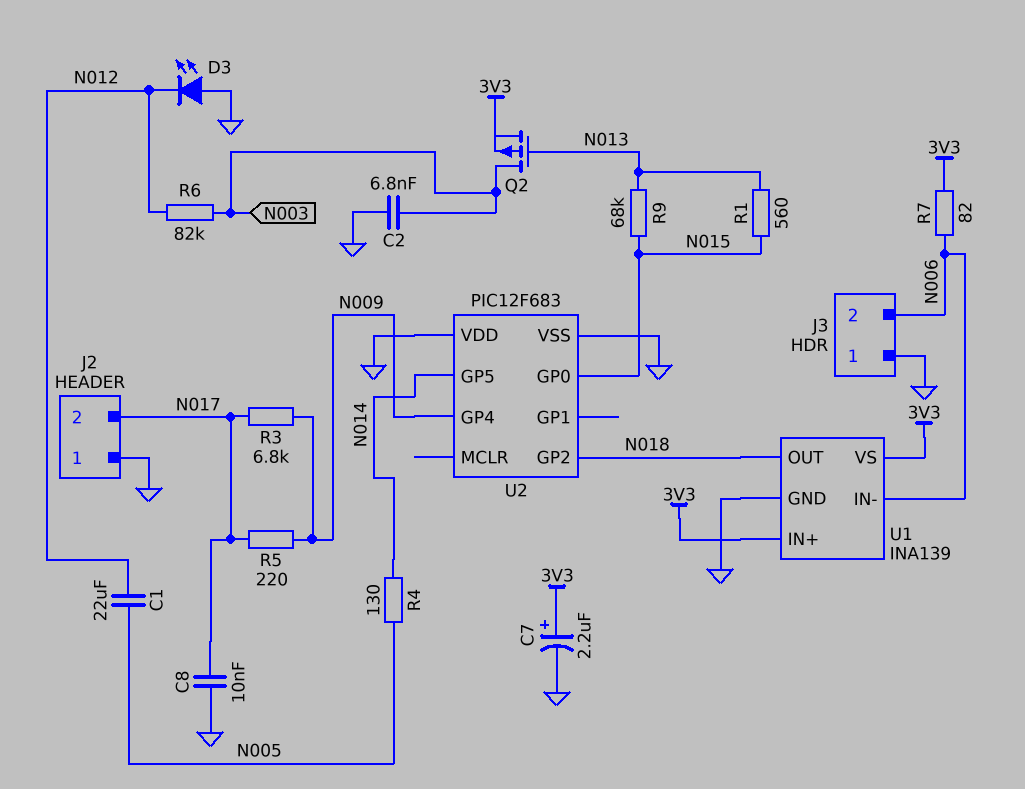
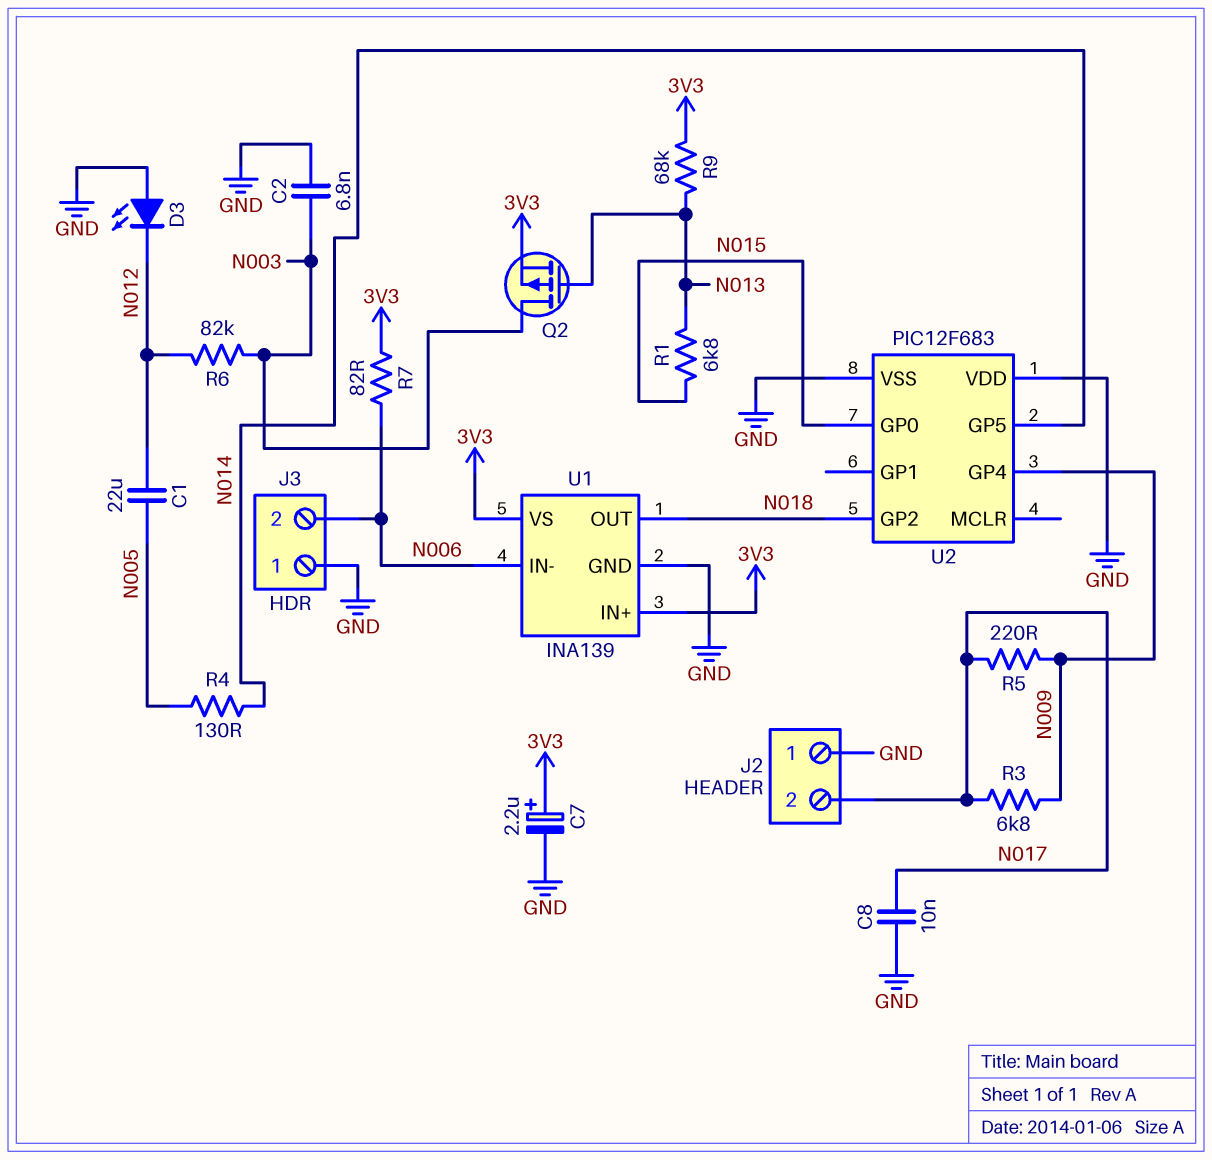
R1: 560 (N013, N015) -> 6.8k (N013, N015)
R9: 68k (N013, N015) -> 68k (3V3, N013)

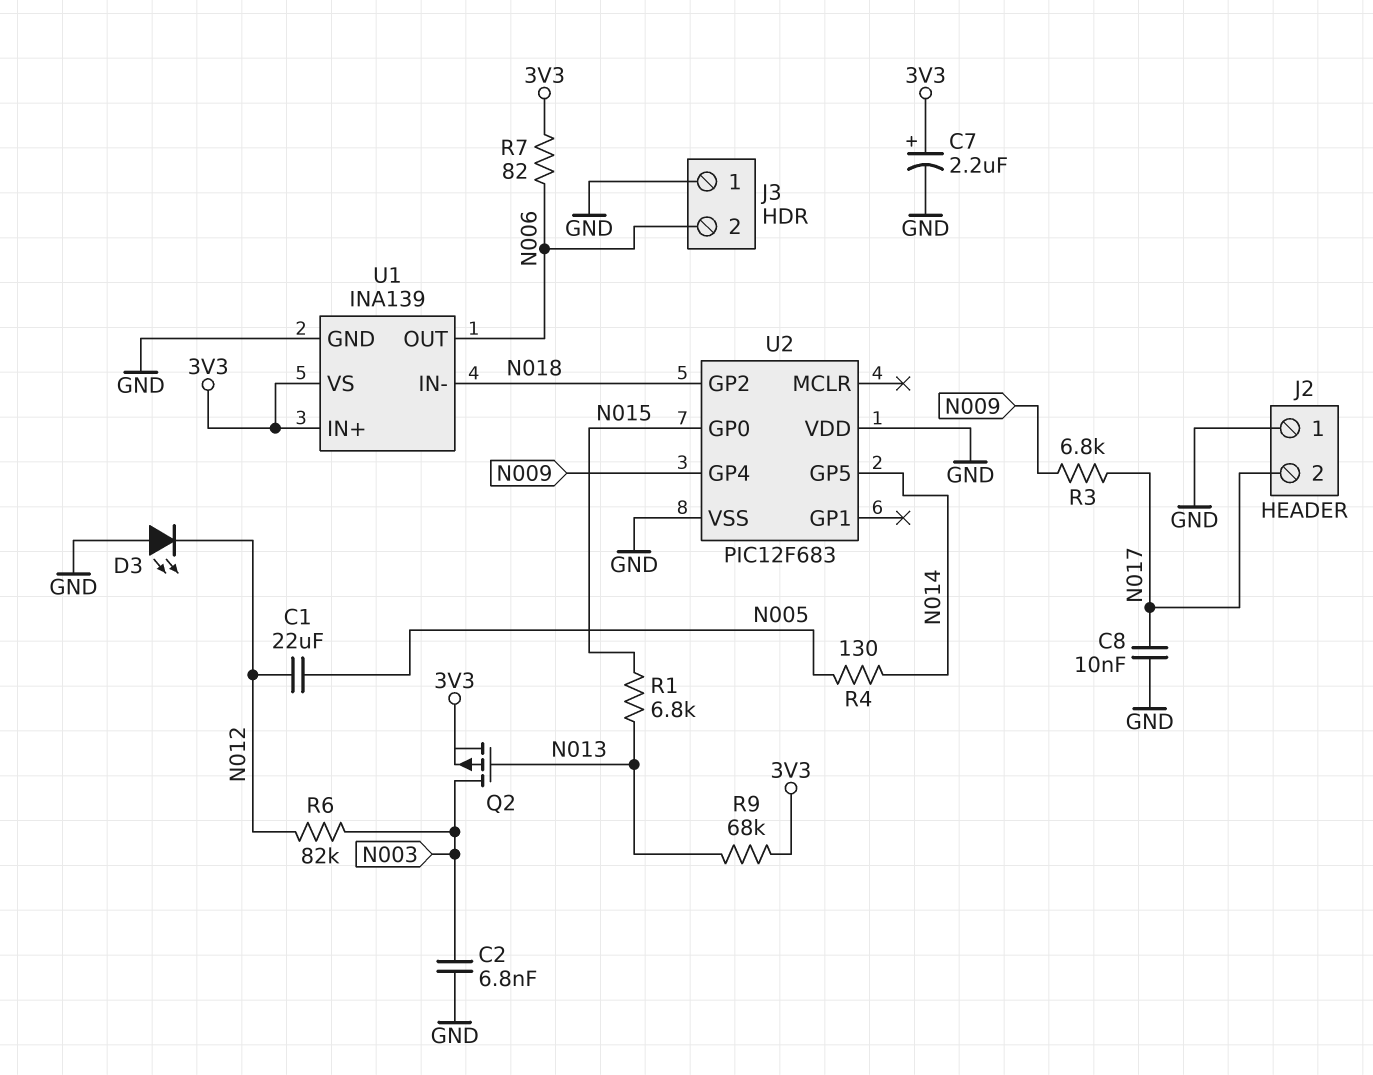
R5: 220 (N009, N017) -> none
U1 pin IN-: N006 -> N018
U1 pin OUT: N018 -> N006

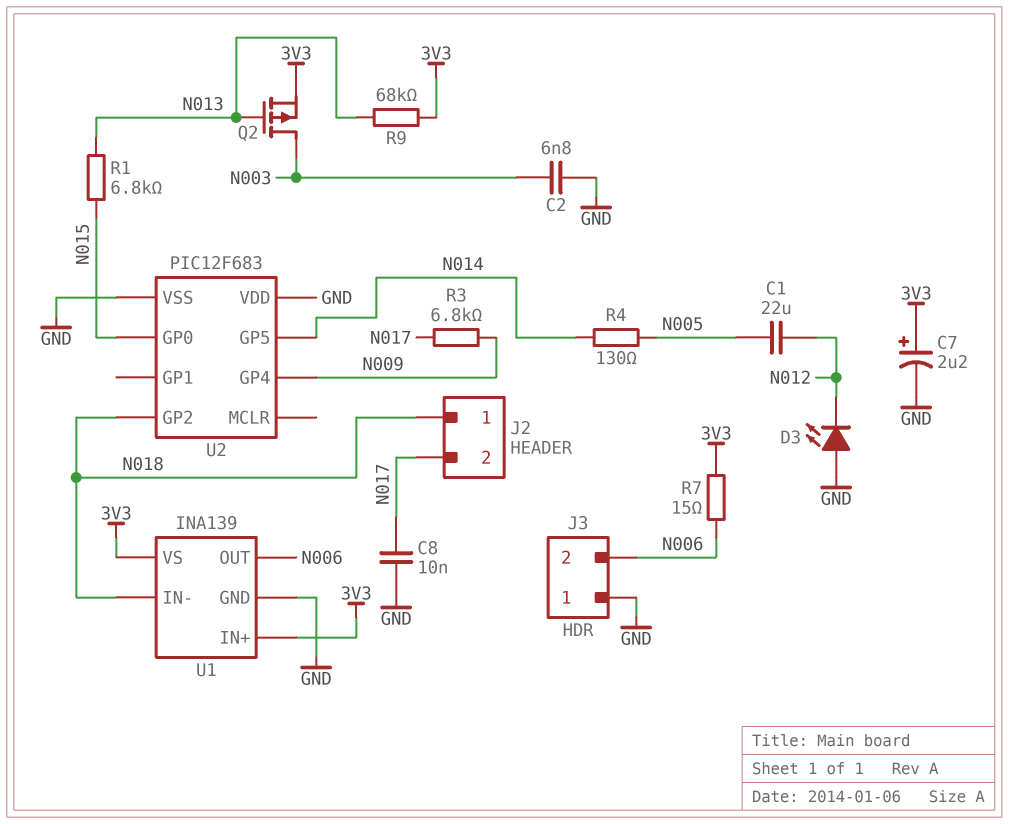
J2 pin 1: GND -> N018
R6: 82k (N003, N012) -> none
R7: 82 (3V3, N006) -> 15 (3V3, N006)

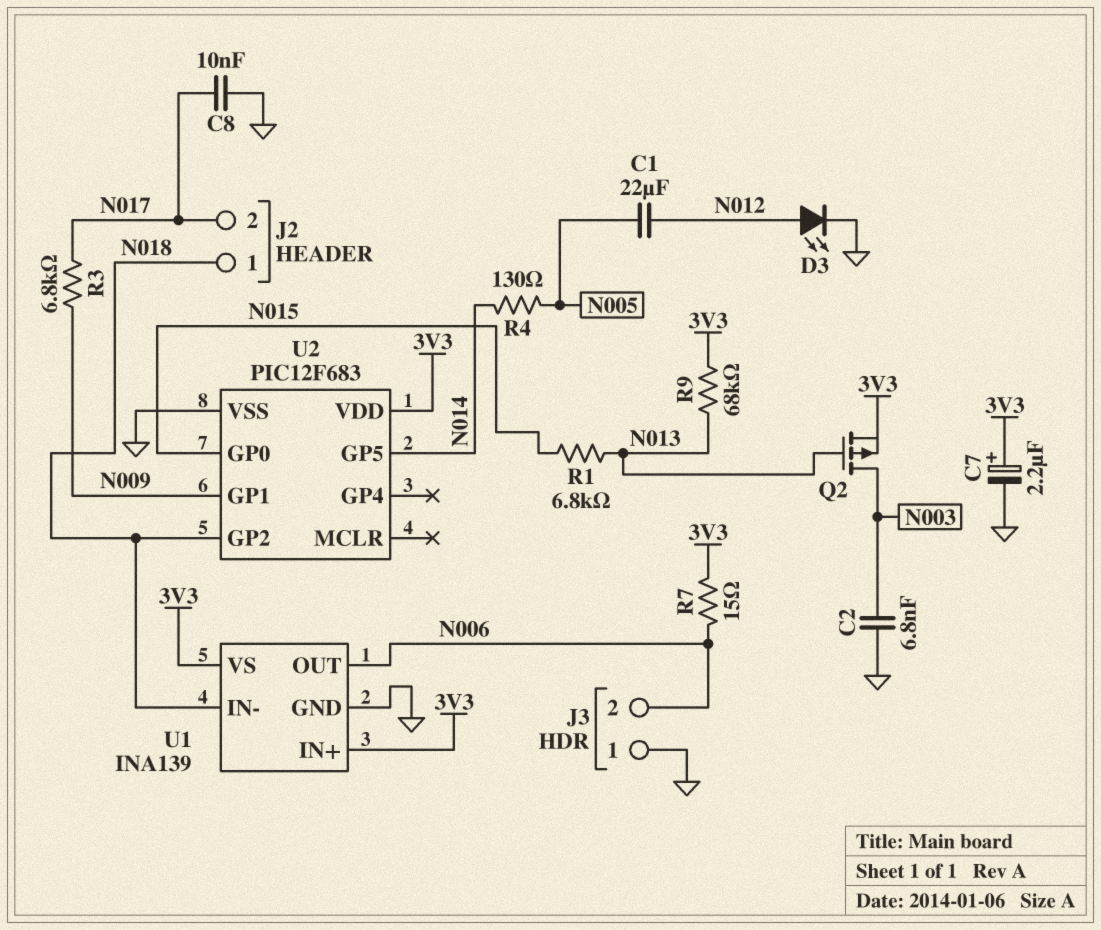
D3: LED (A GND, K N012) -> LED (A N012, K GND)
U2 pin GP1: none -> N009
U2 pin GP4: N009 -> none
U2 pin VDD: GND -> 3V3

